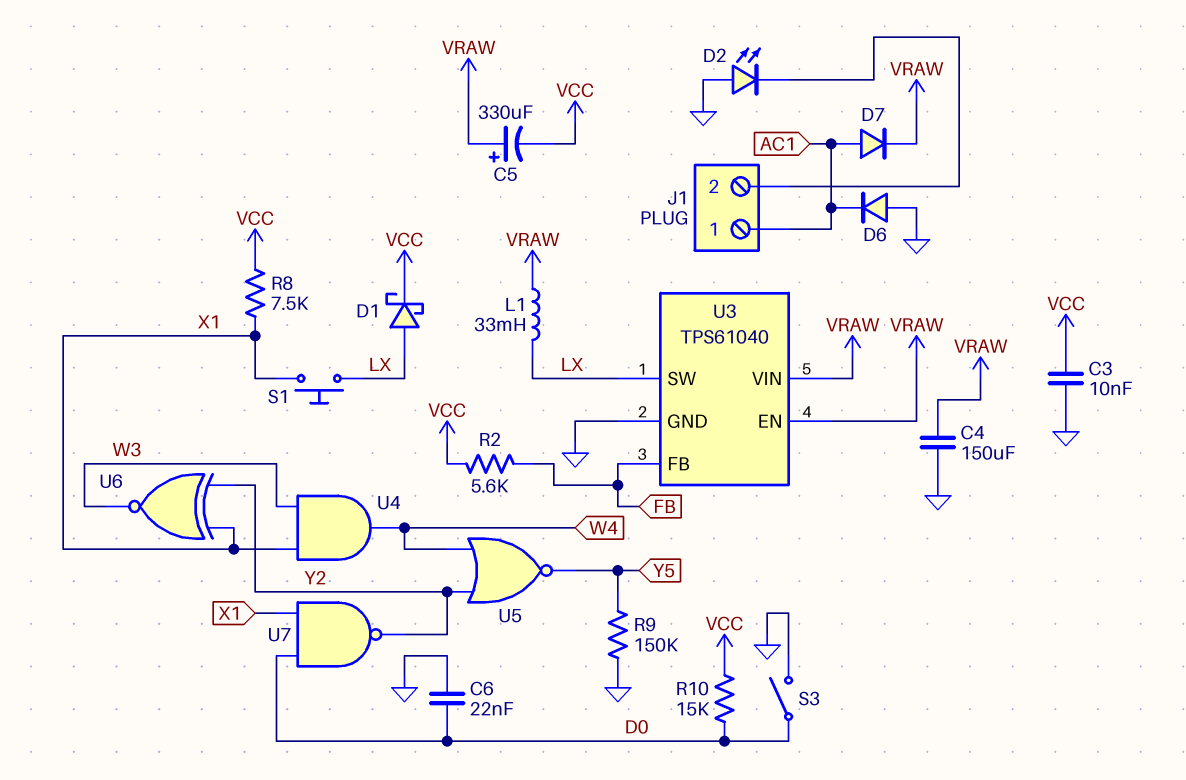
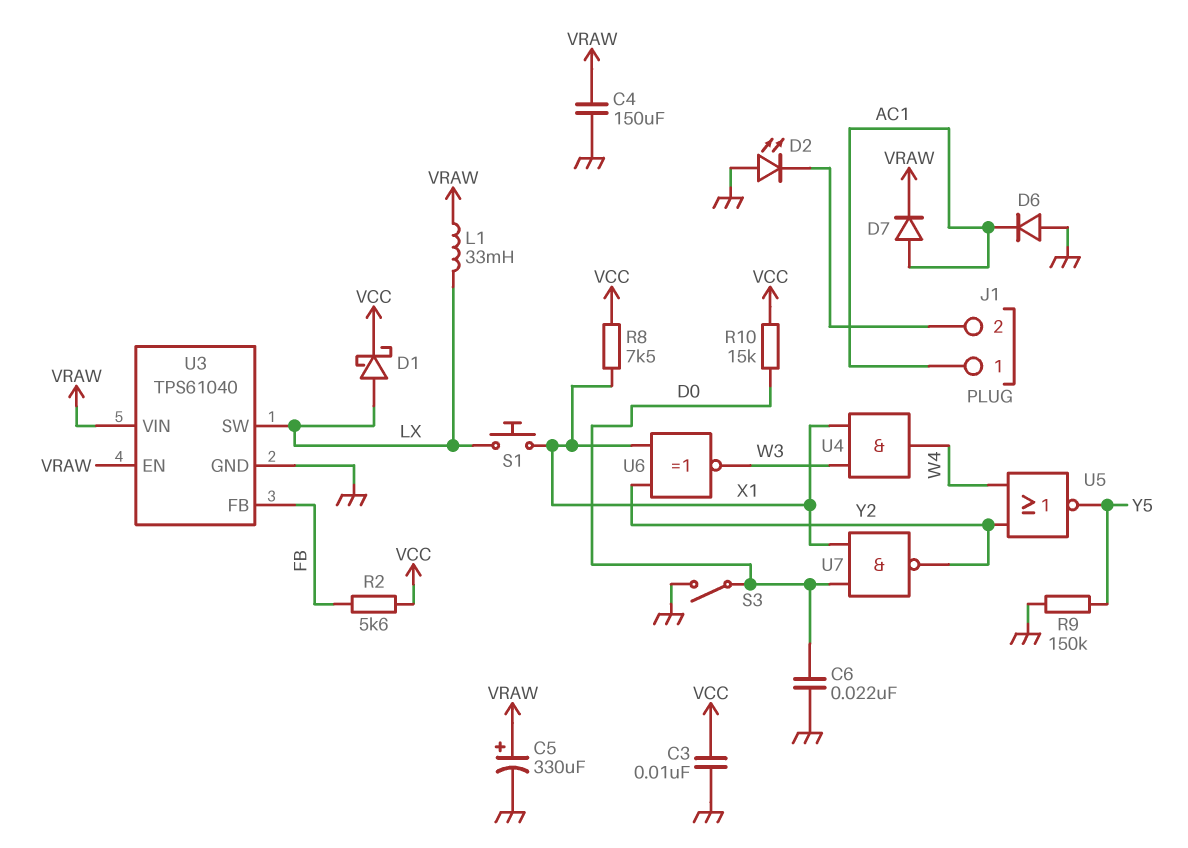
C5: 330uF (plus VRAW, minus VCC) -> 330uF (plus VRAW, minus GND)

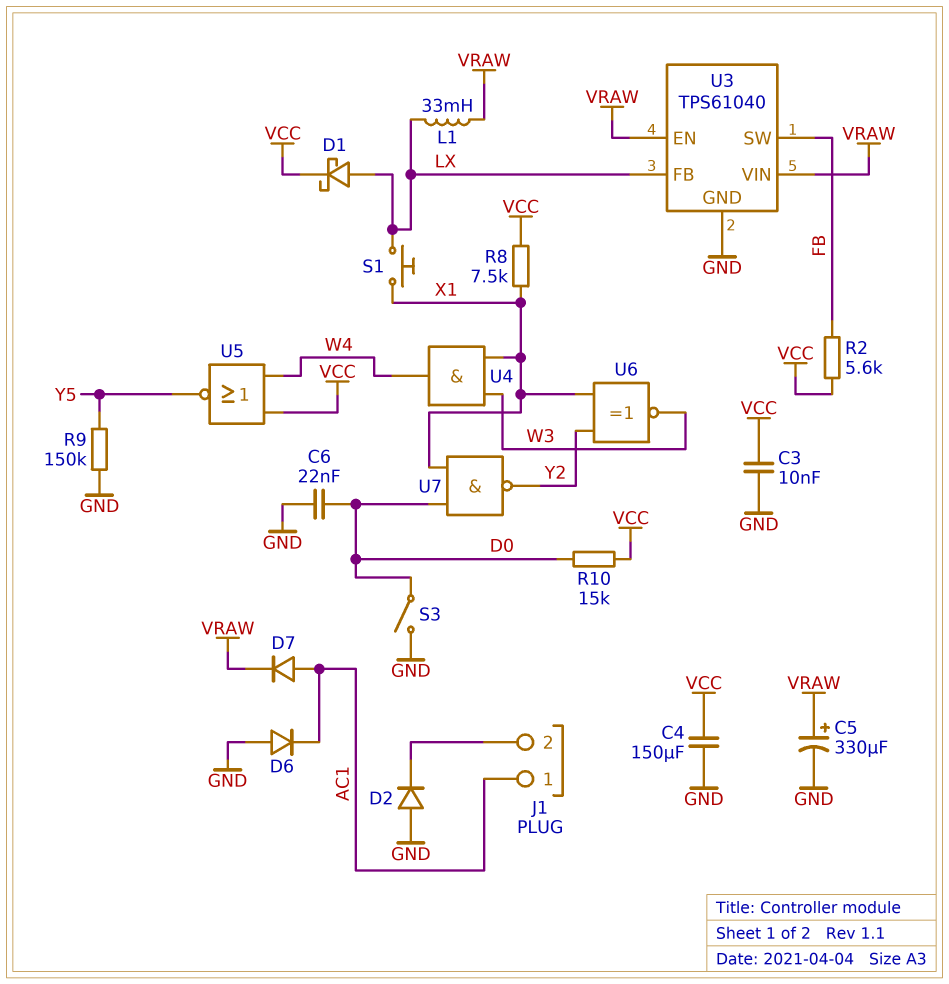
C4: 150uF (GND, VRAW) -> 150uF (GND, VCC)
D2: LED (A GND, K J1/2) -> diode (A GND, K J1/2)
U3 pin FB: FB -> LX
U3 pin SW: LX -> FB
U5: NOR (in W4, in Y2, out Y5) -> NOR (in VCC, in W4, out Y5)

